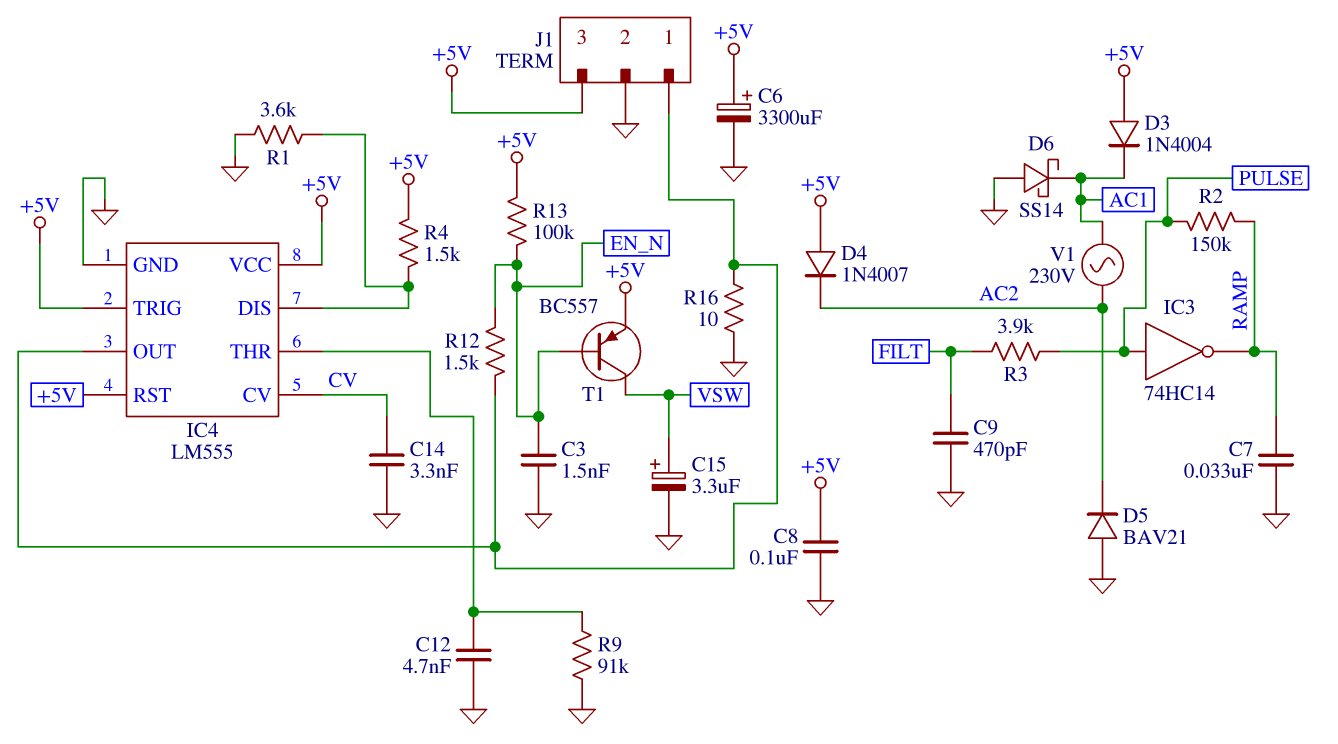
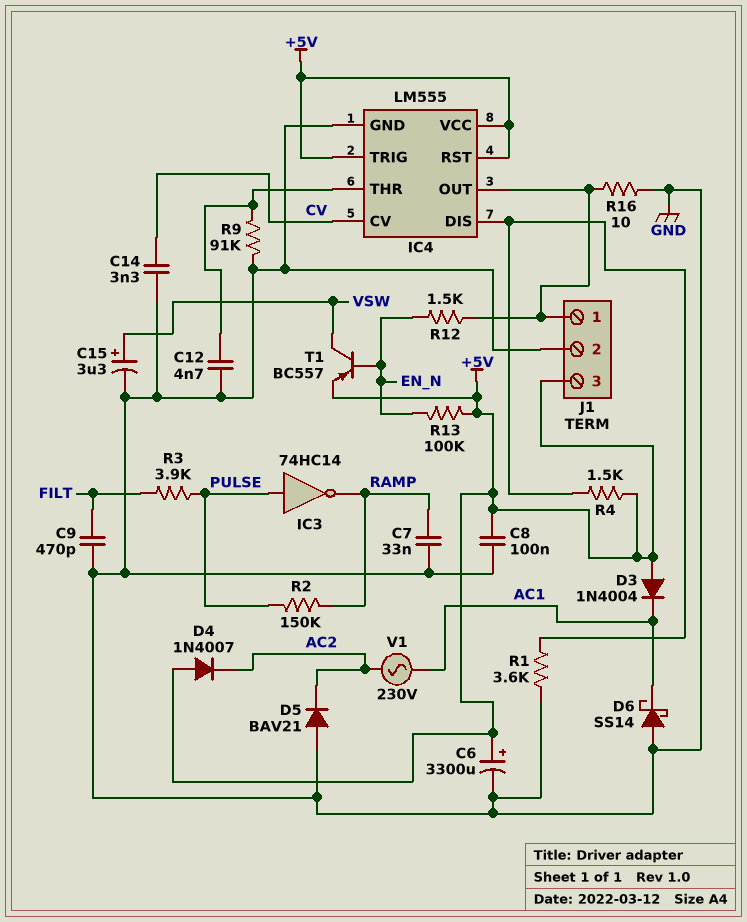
C3: 1.5nF (EN_N, GND) -> none

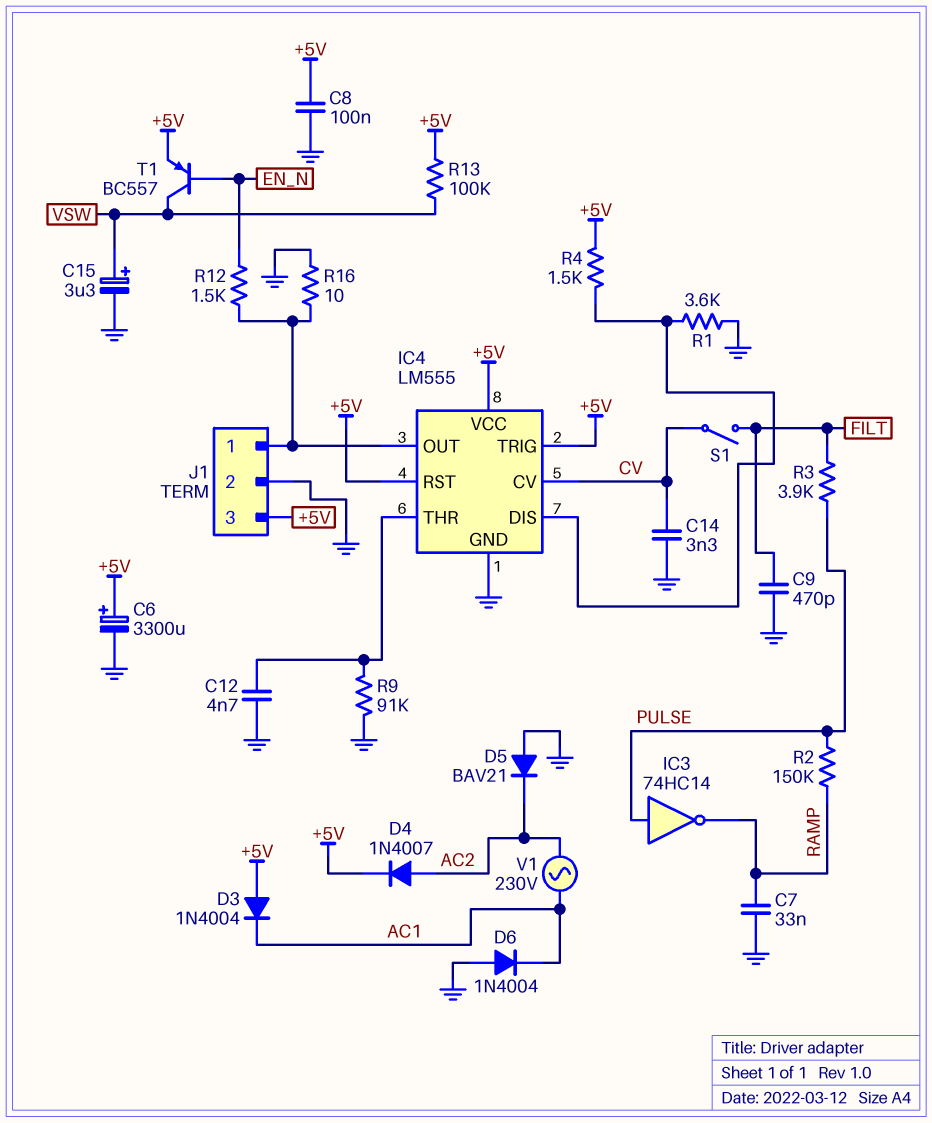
D4: diode 1N4007 (A +5V, K AC2) -> diode 1N4007 (A AC2, K +5V)
D6: schottky SS14 (A GND, K AC1) -> diode 1N4004 (A GND, K AC1)
R13: 100k (+5V, EN_N) -> 100k (+5V, VSW)
S1: none -> switch (CV, FILT)

